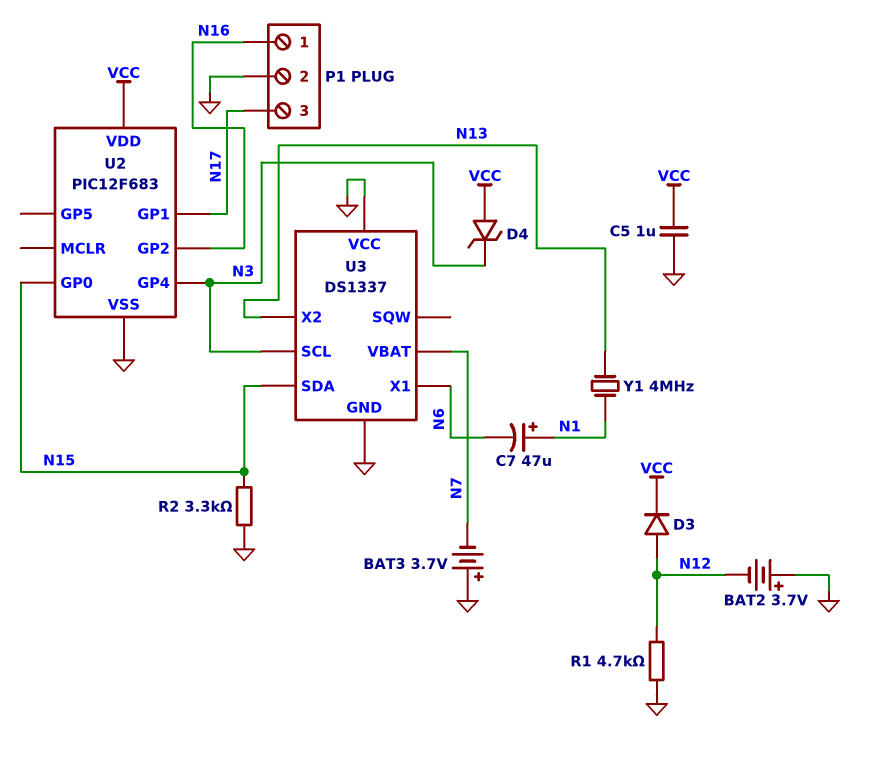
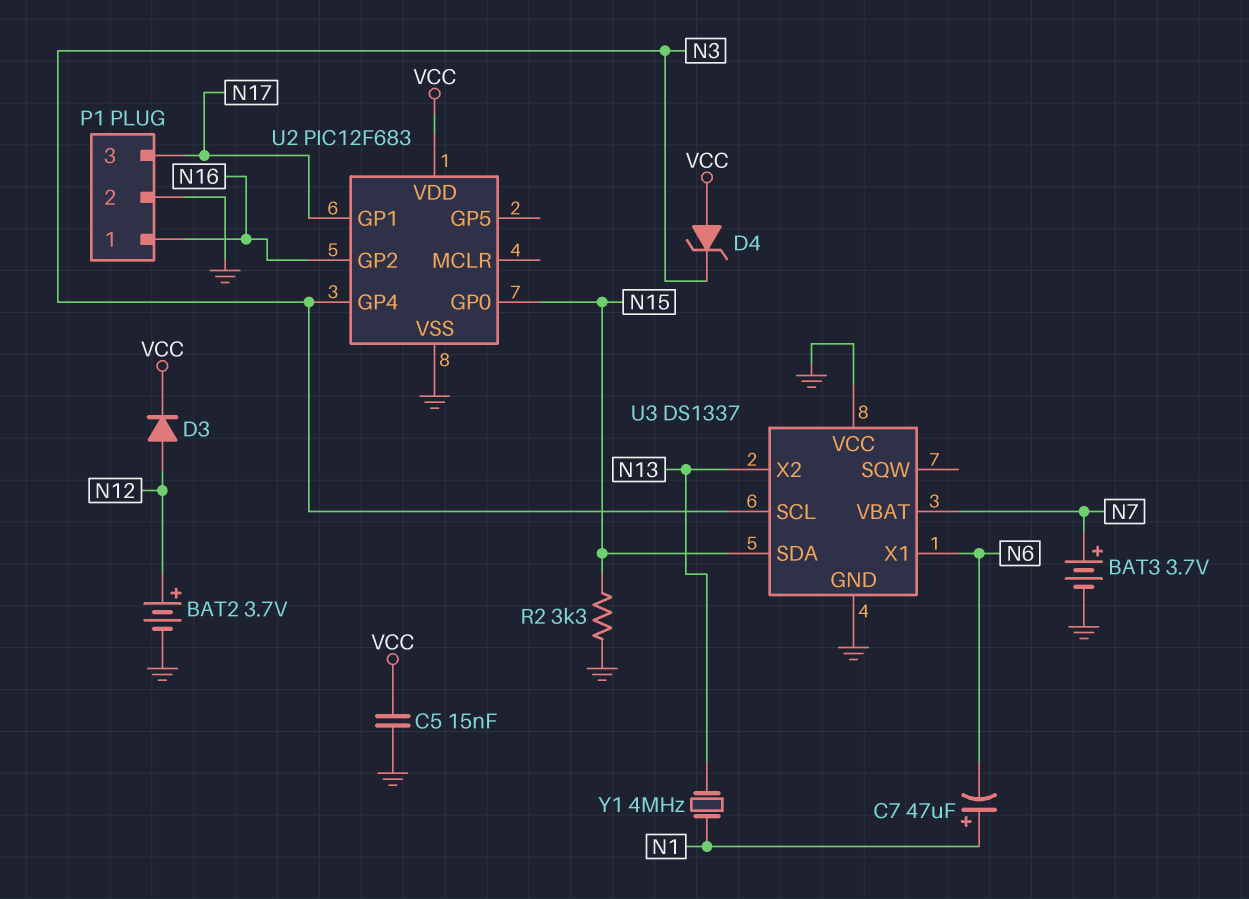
BAT2: 3.7V (plus GND, minus N12) -> 3.7V (plus N12, minus GND)
BAT3: 3.7V (plus GND, minus N7) -> 3.7V (plus N7, minus GND)
C5: 1uF (GND, VCC) -> 15nF (GND, VCC)
R1: 4.7k (GND, N12) -> none

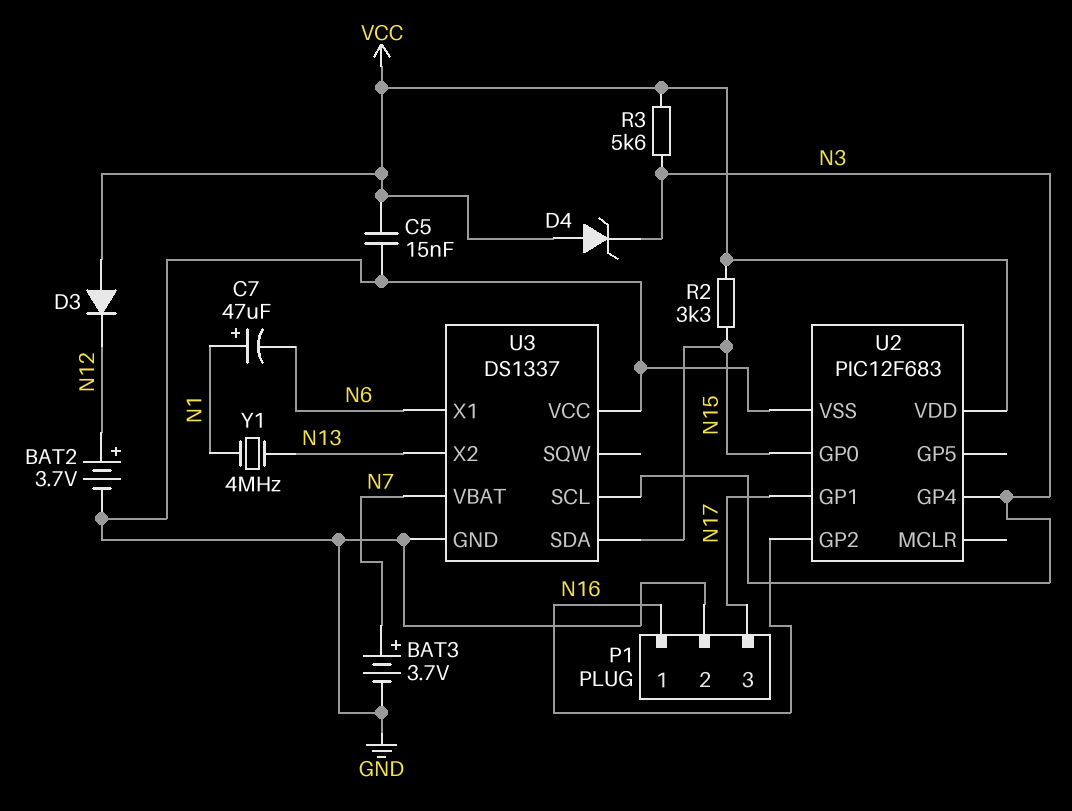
D3: diode (A N12, K VCC) -> diode (A VCC, K N12)
R2: 3.3k (GND, N15) -> 3.3k (N15, VCC)
R3: none -> 5.6k (N3, VCC)

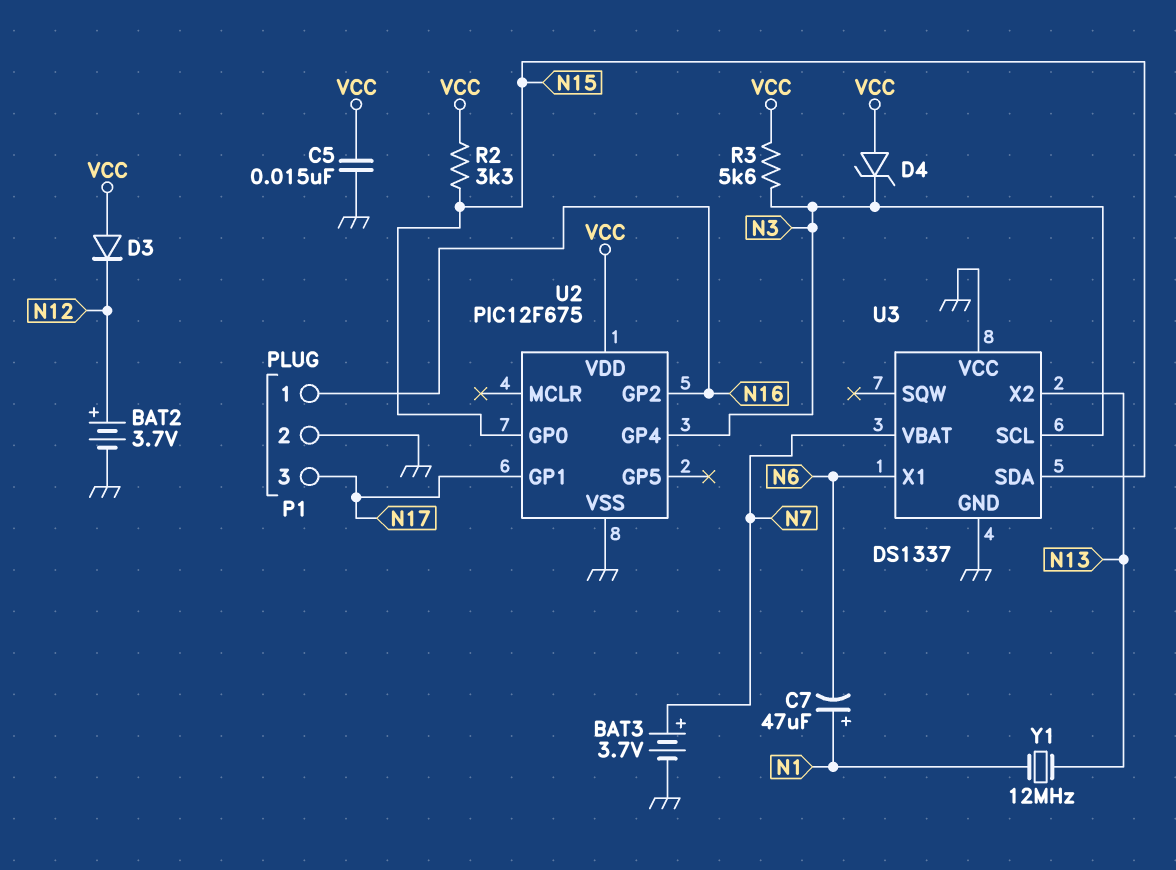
U2: PIC12F683 -> PIC12F675
Y1: 4MHz (N1, N13) -> 12MHz (N1, N13)

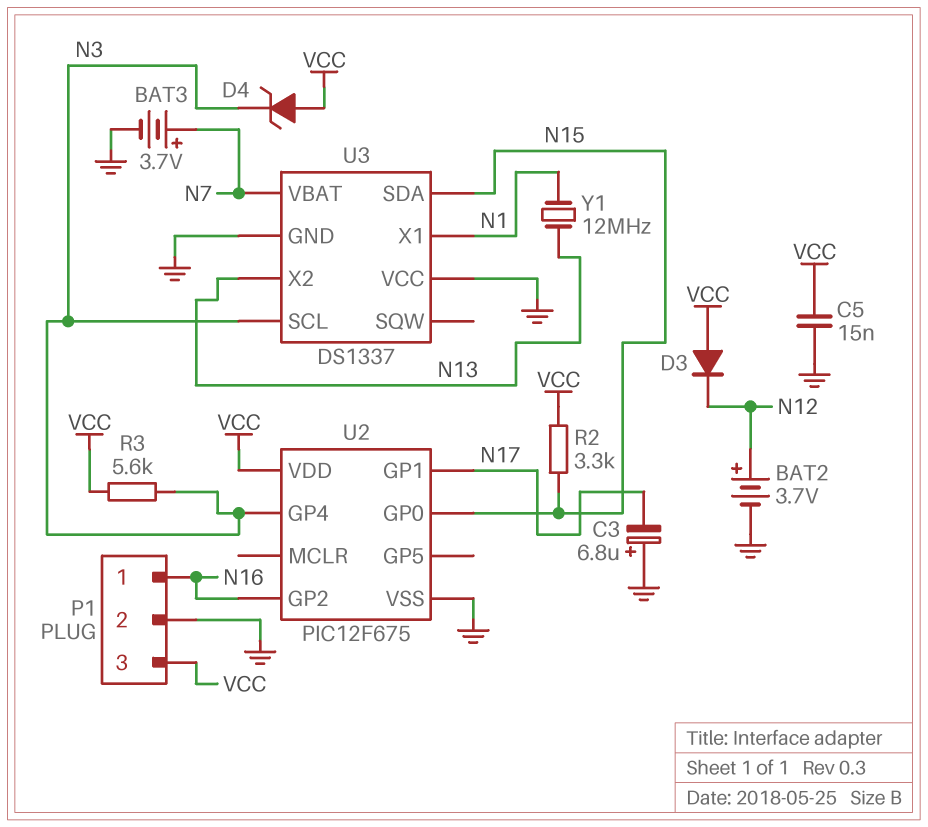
C3: none -> 6.8uF (plus GND, minus N17)
C7: 47uF (plus N1, minus N6) -> none
P1 pin 3: N17 -> VCC
U3 pin X1: N6 -> N1

